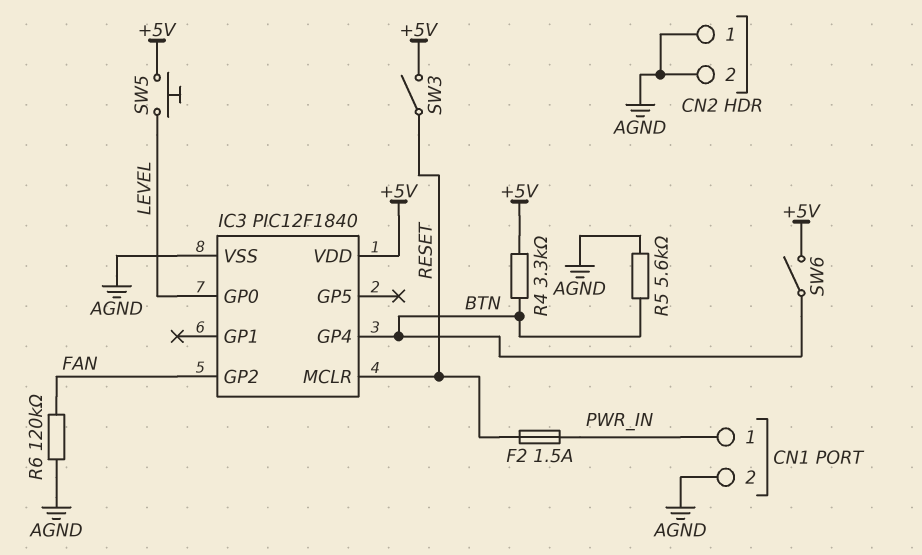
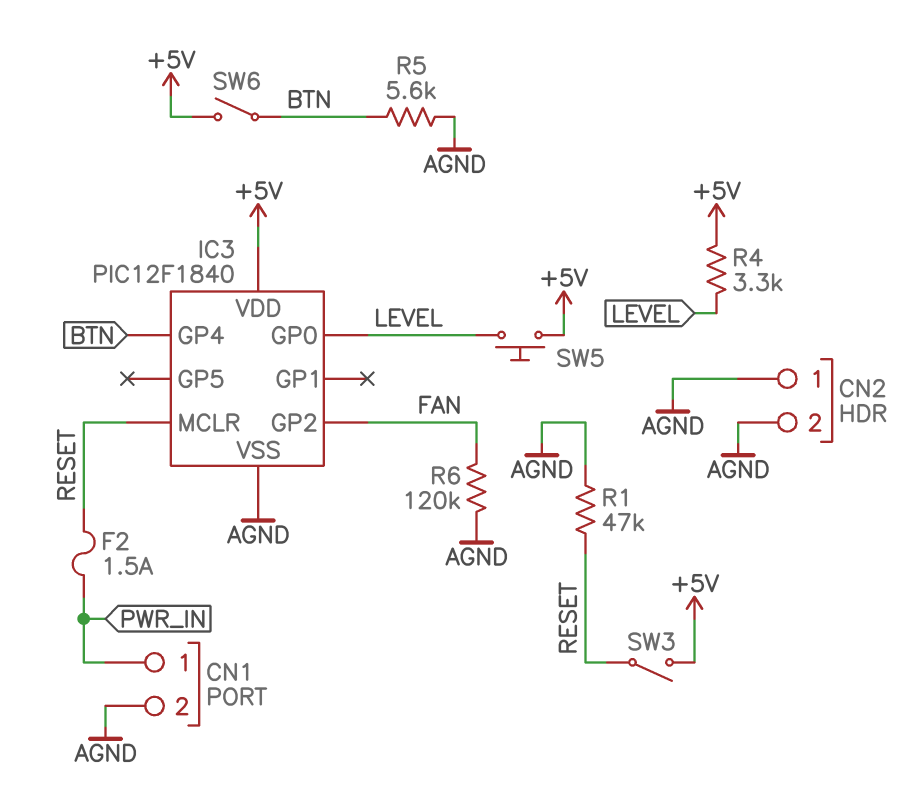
R1: none -> 47k (AGND, RESET)
R4: 3.3k (+5V, BTN) -> 3.3k (+5V, LEVEL)

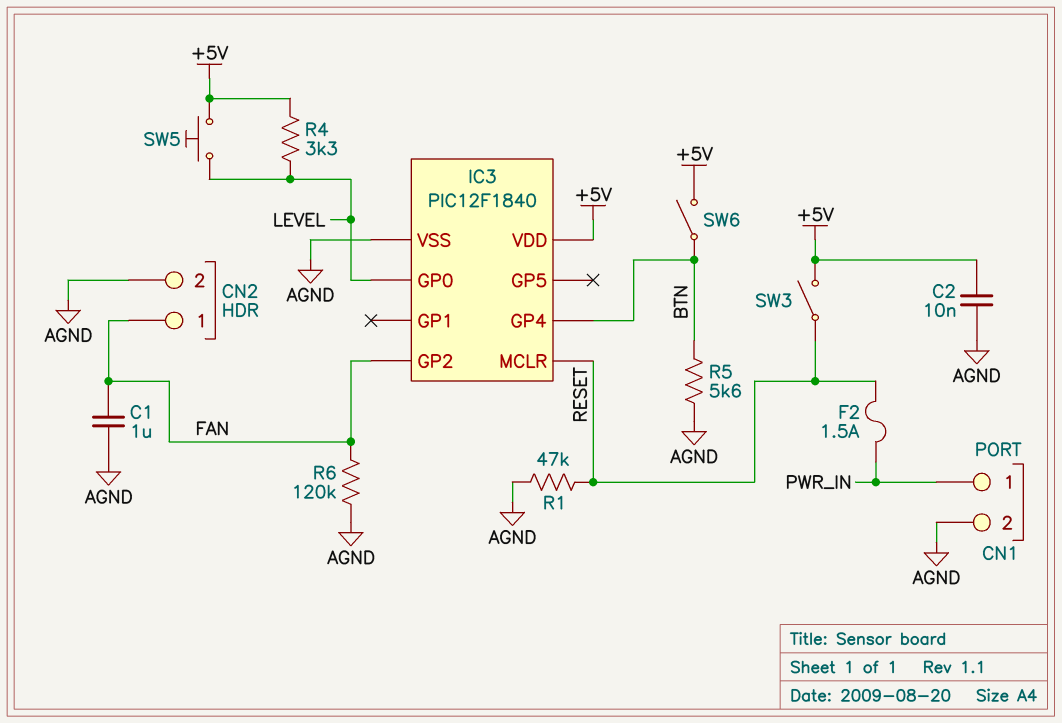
C1: none -> 1uF (AGND, FAN)
C2: none -> 10nF (+5V, AGND)
CN2 pin 1: AGND -> FAN

